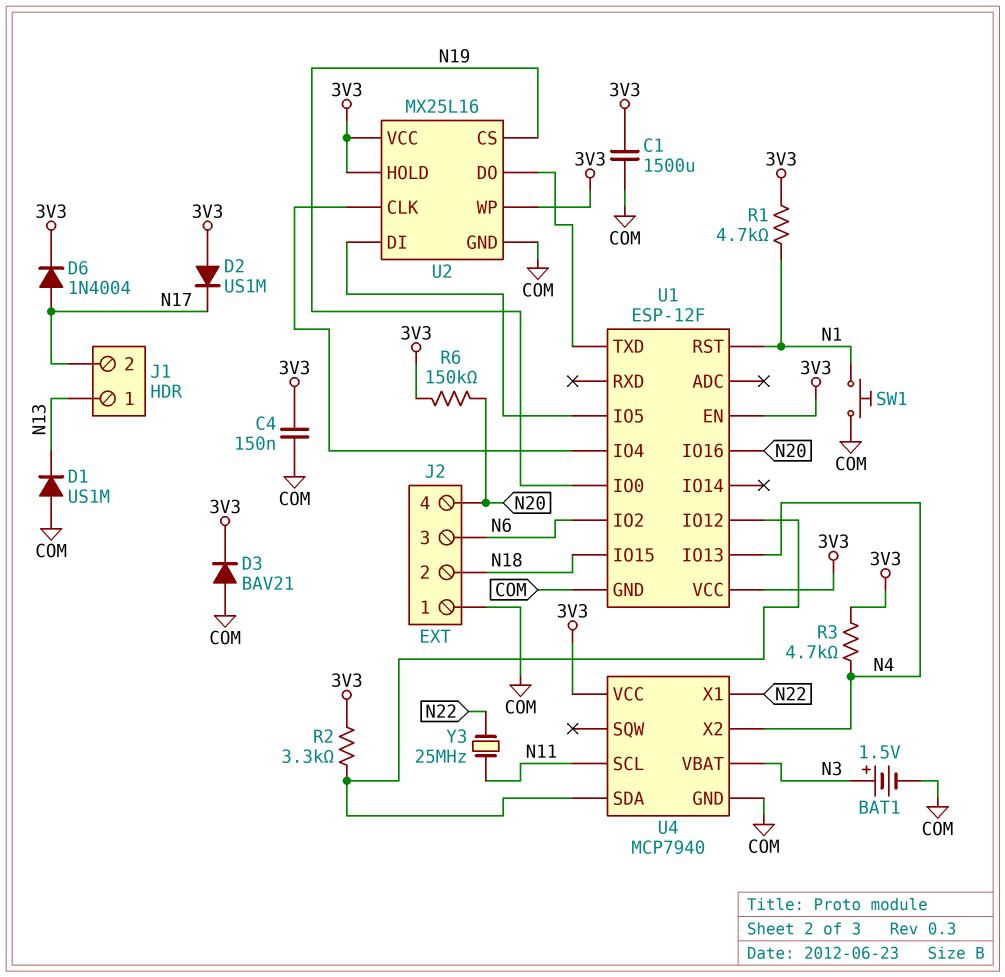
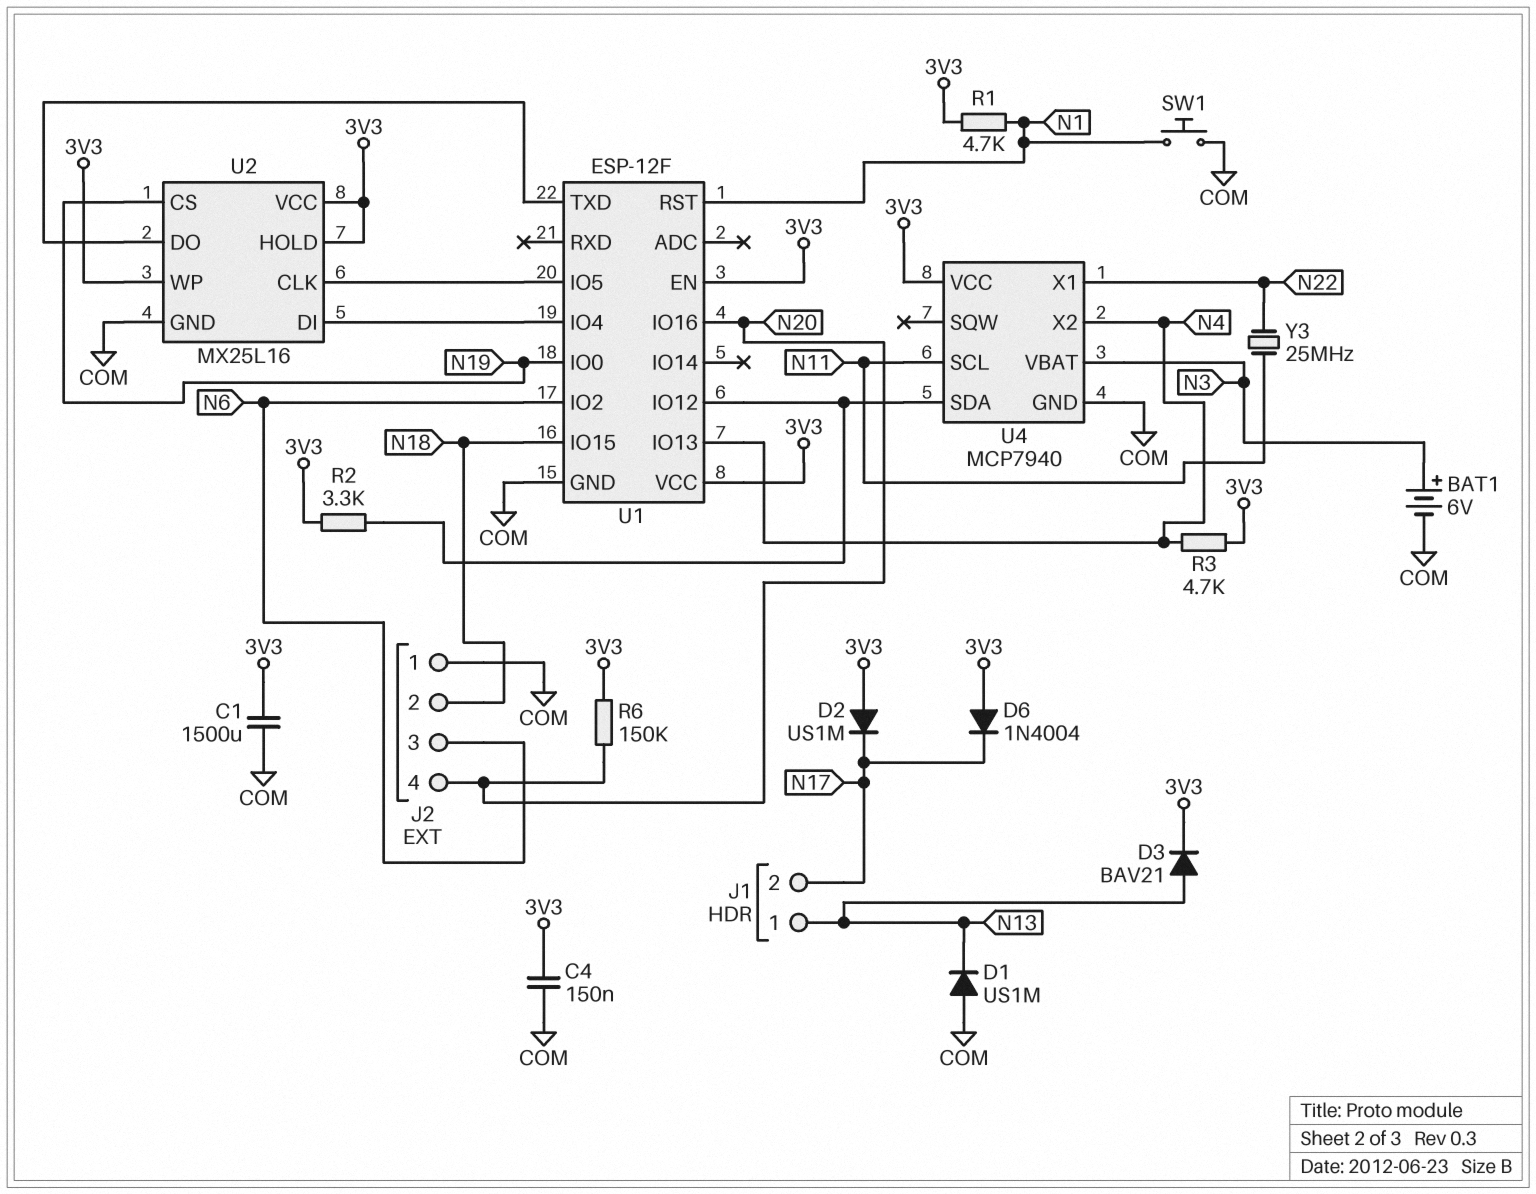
BAT1: 1.5V (plus N3, minus COM) -> 6V (plus N3, minus COM)
D3: diode BAV21 (A COM, K 3V3) -> diode BAV21 (A N13, K 3V3)
D6: diode 1N4004 (A N17, K 3V3) -> diode 1N4004 (A 3V3, K N17)
U2 pin CLK: U1/IO4 -> U1/IO5
U2 pin DI: U1/IO5 -> U1/IO4

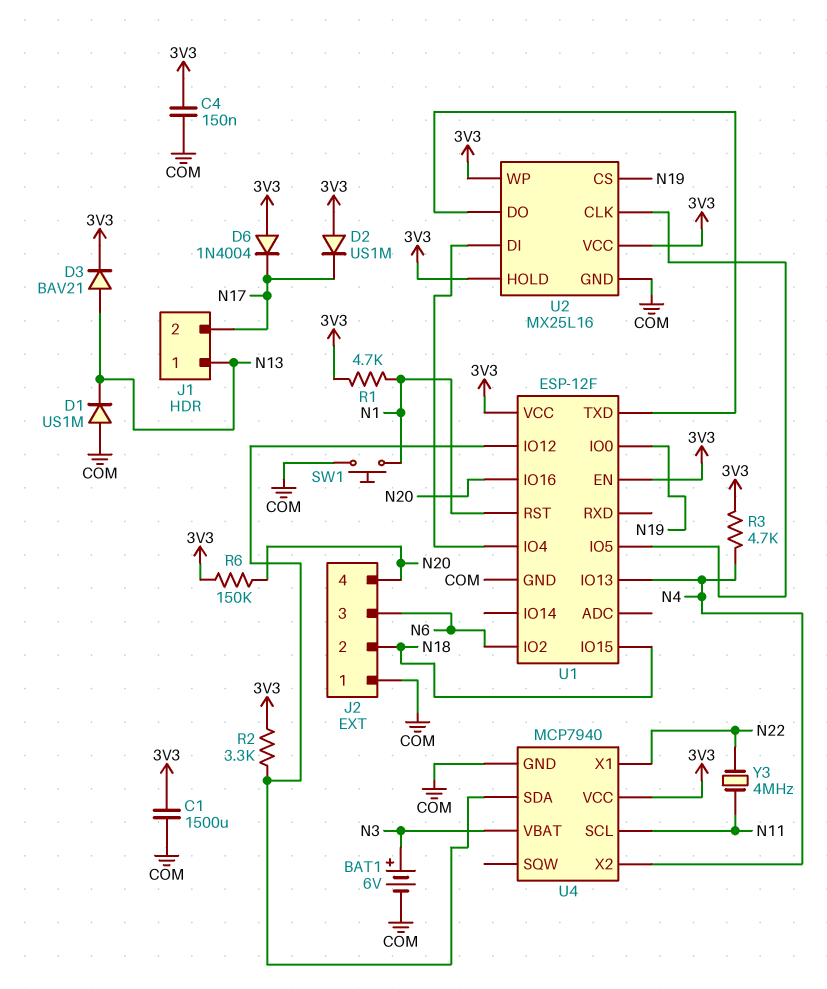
Y3: 25MHz (N11, N22) -> 4MHz (N11, N22)

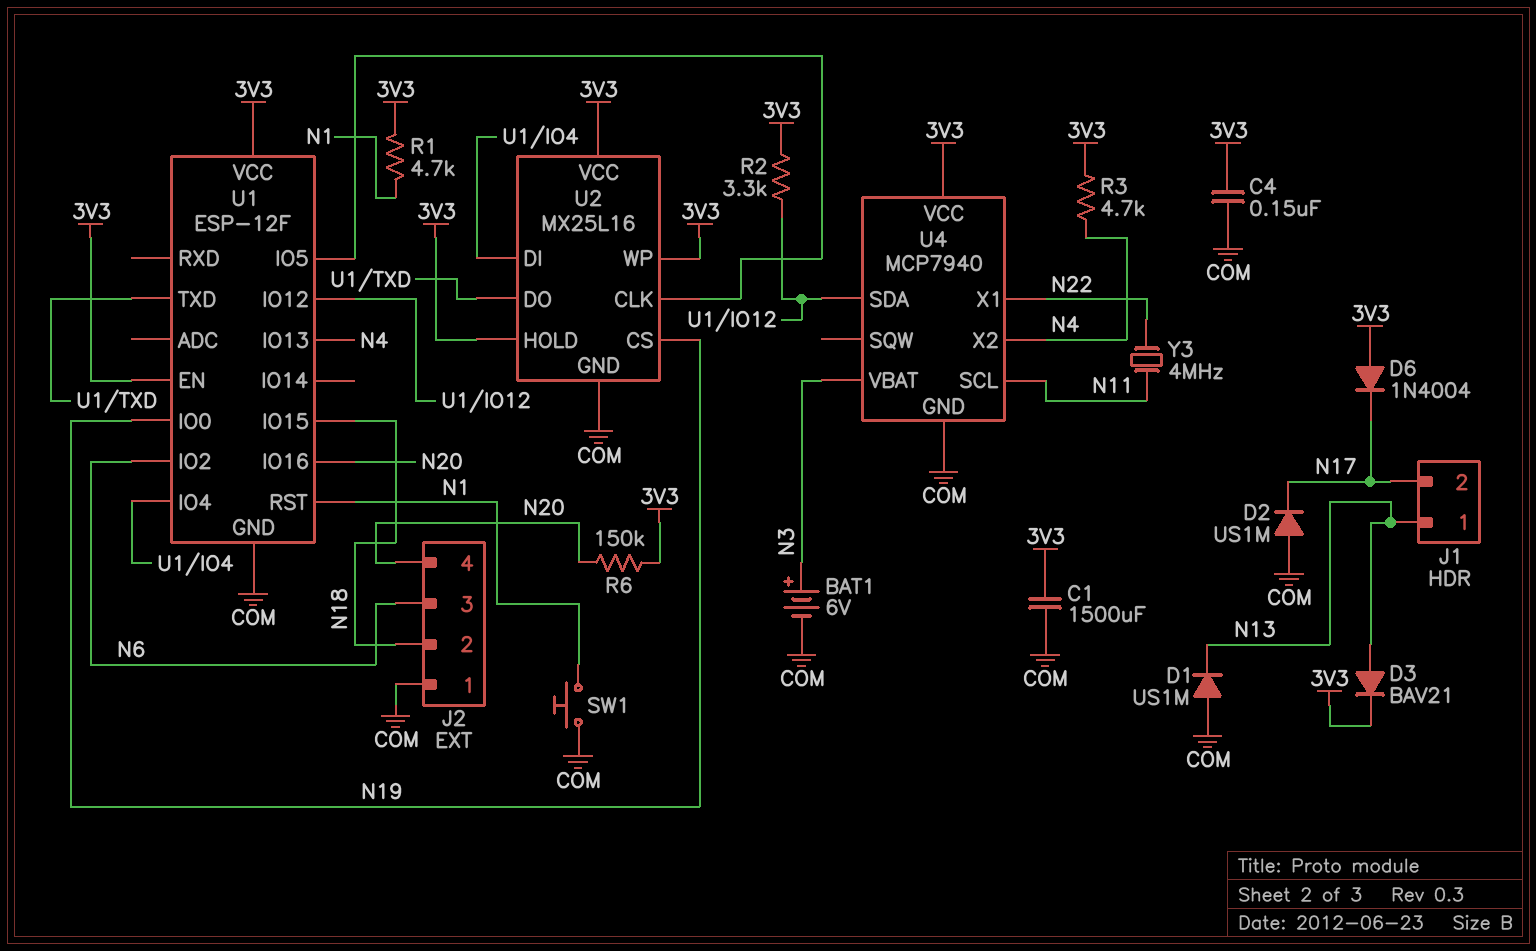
D2: diode US1M (A 3V3, K N17) -> diode US1M (A COM, K N17)

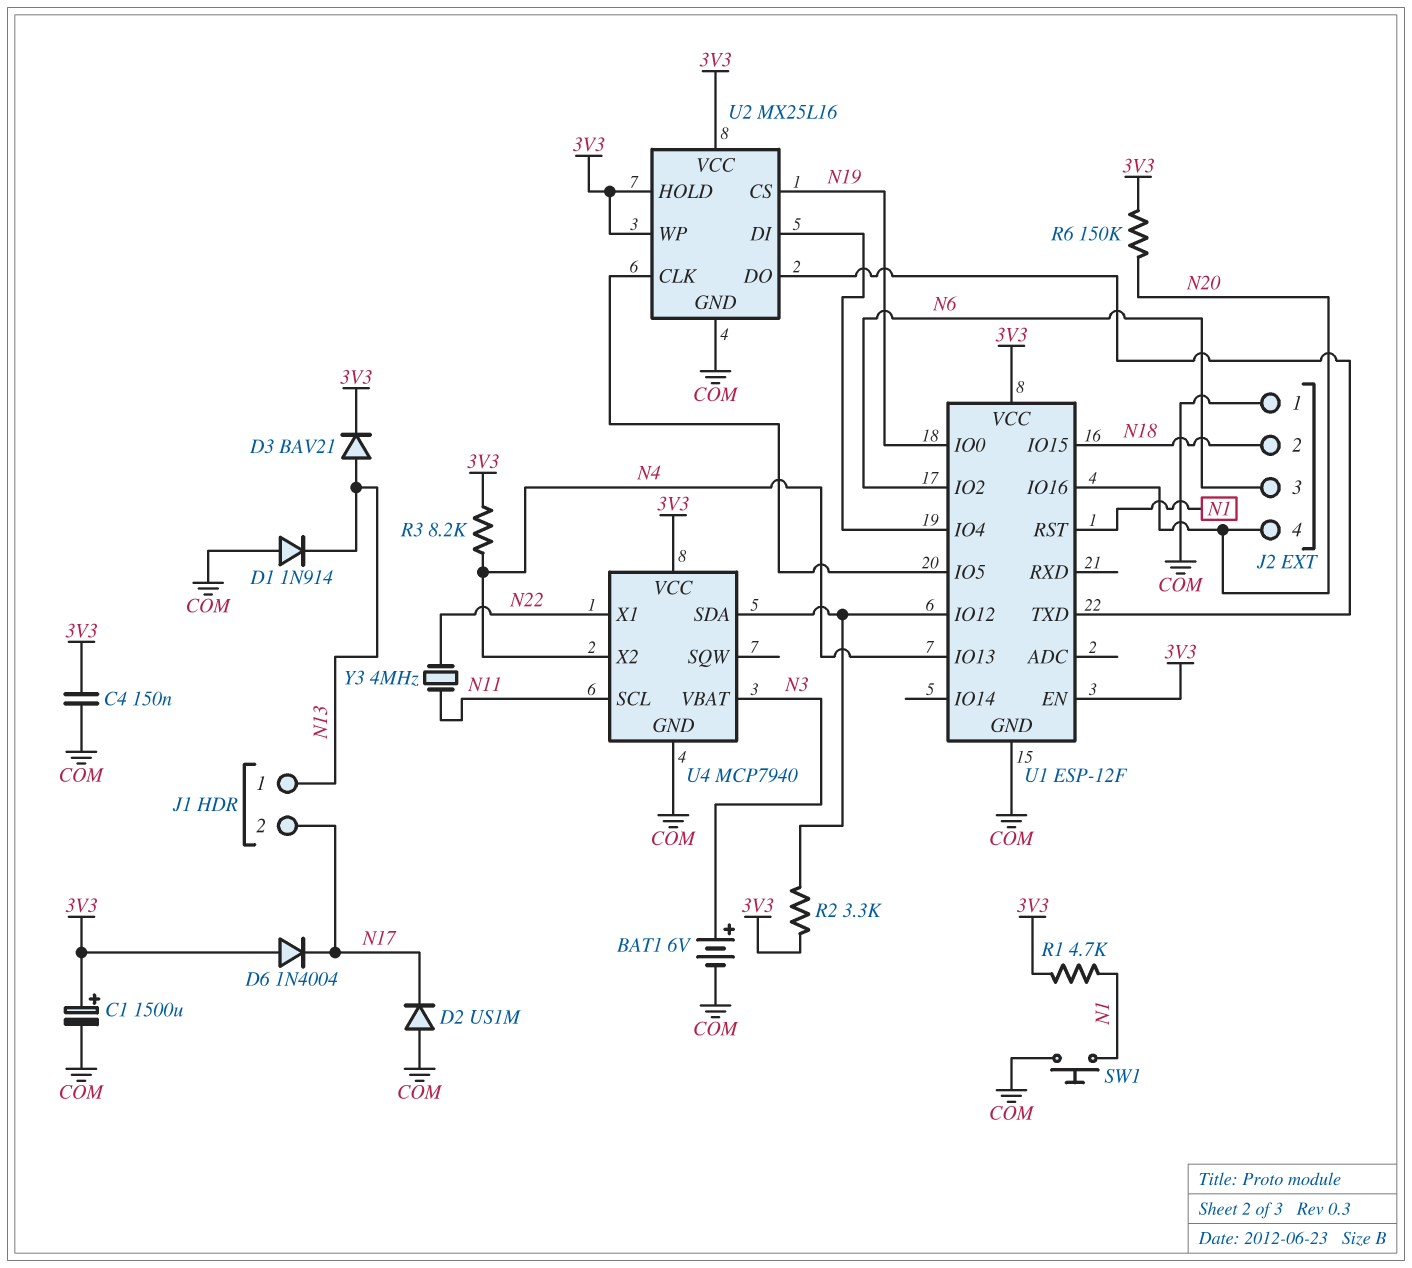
C1: 1500uF (3V3, COM) -> 1500uF (plus 3V3, minus COM)
D1: diode US1M (A COM, K N13) -> diode 1N914 (A COM, K N13)
R3: 4.7k (3V3, N4) -> 8.2k (3V3, N4)

